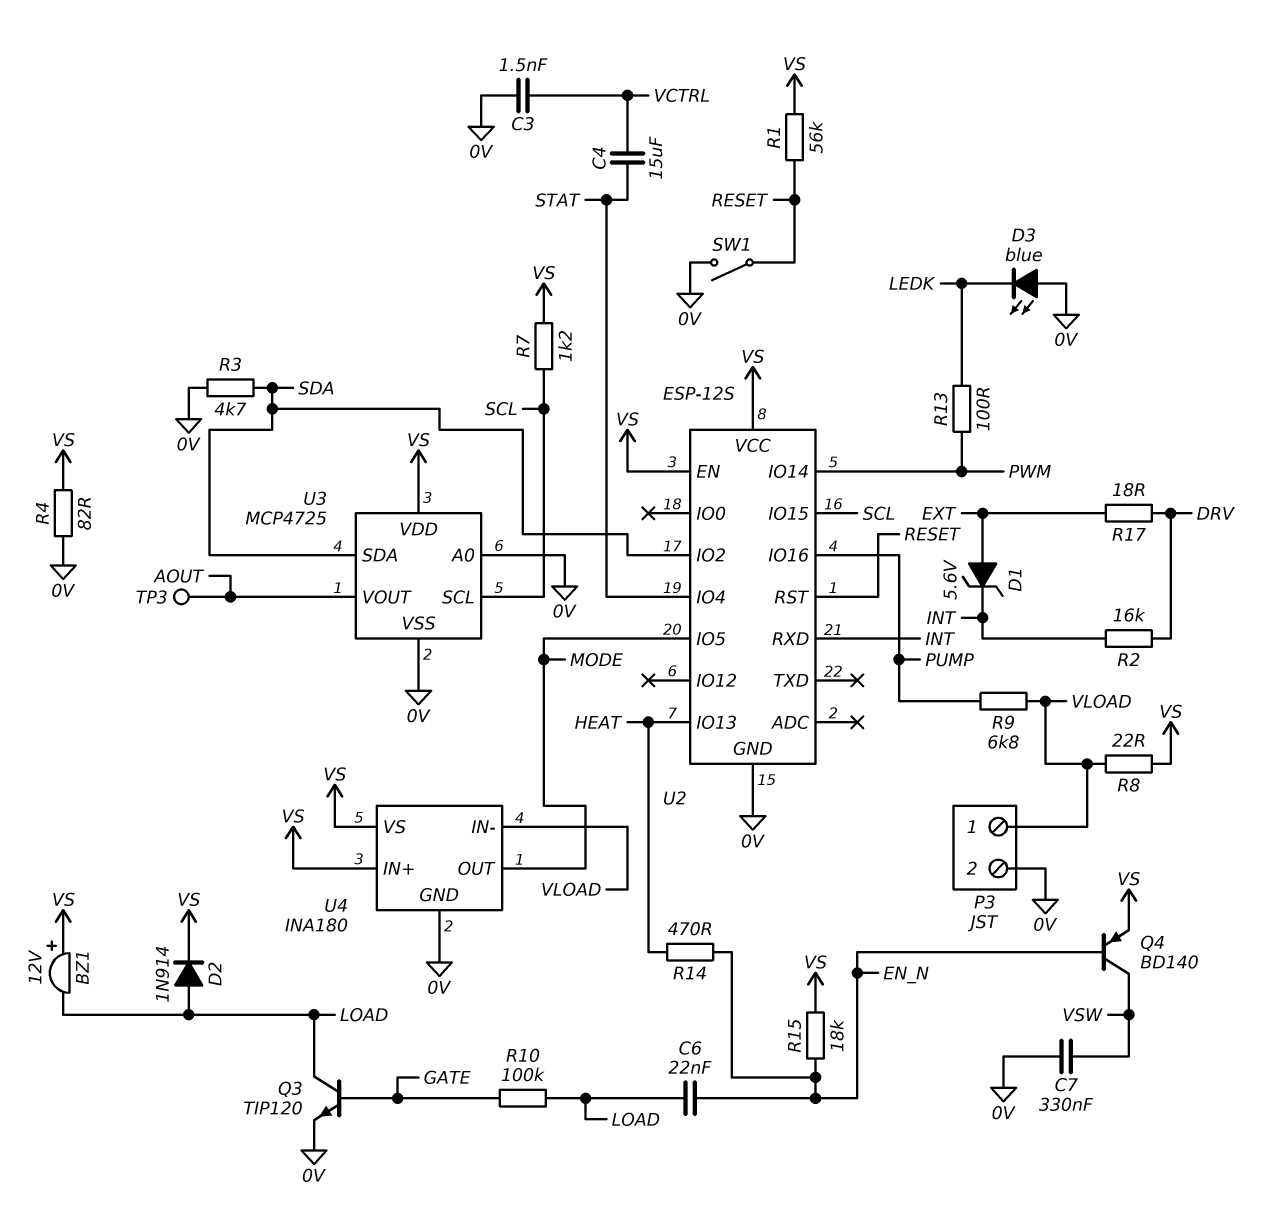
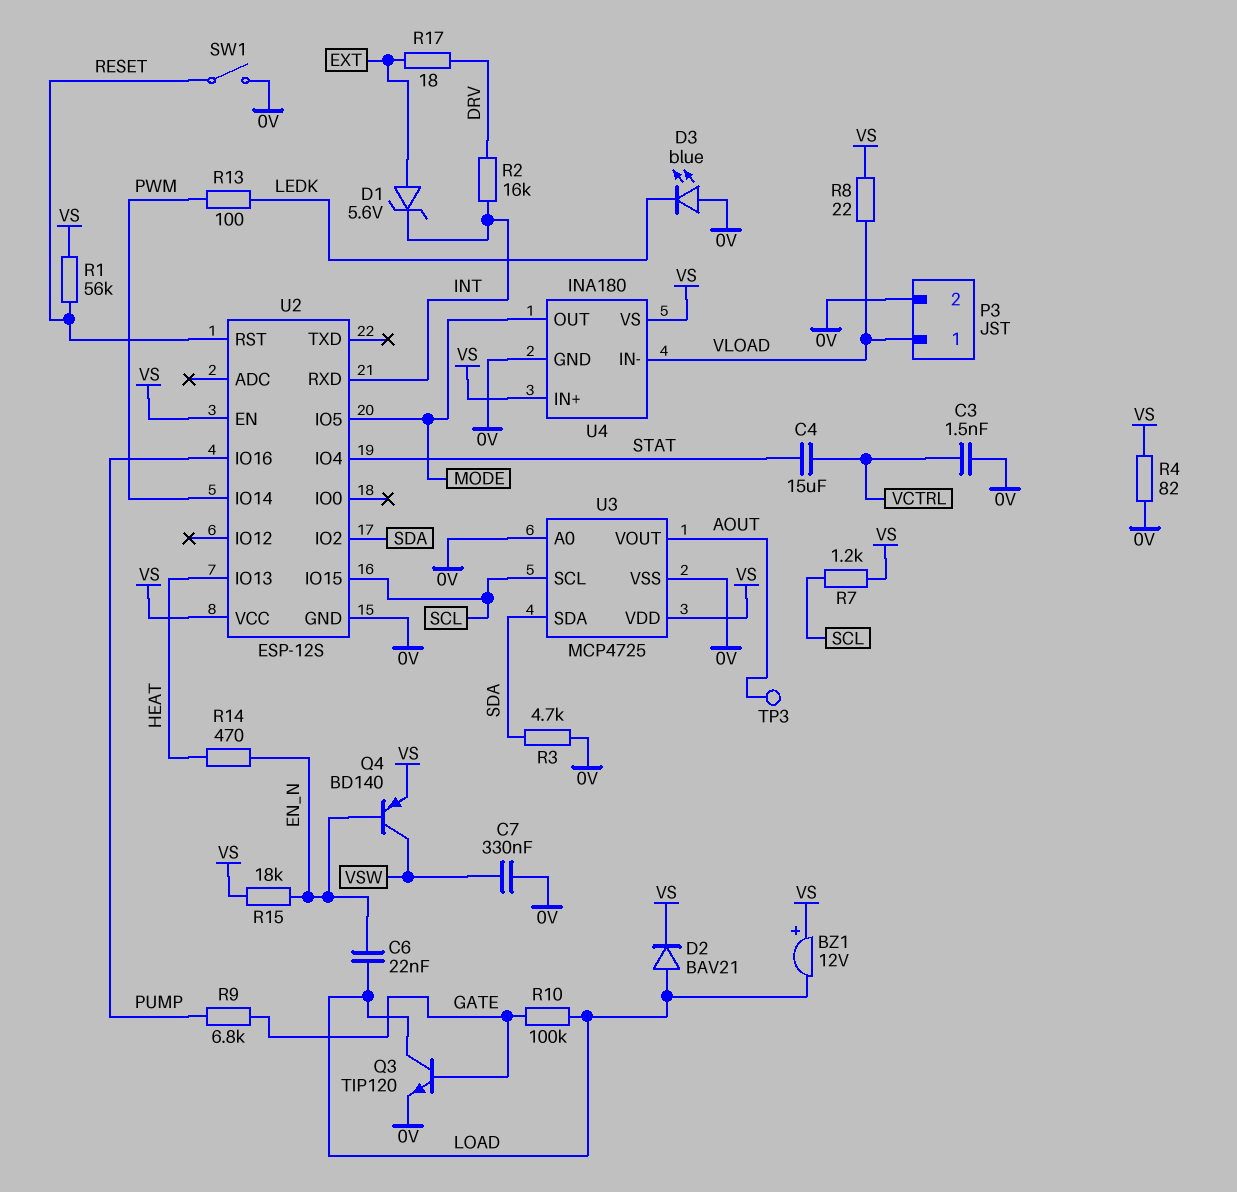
D2: diode 1N914 (A LOAD, K VS) -> diode BAV21 (A LOAD, K VS)
R9: 6.8k (PUMP, VLOAD) -> 6.8k (GATE, PUMP)

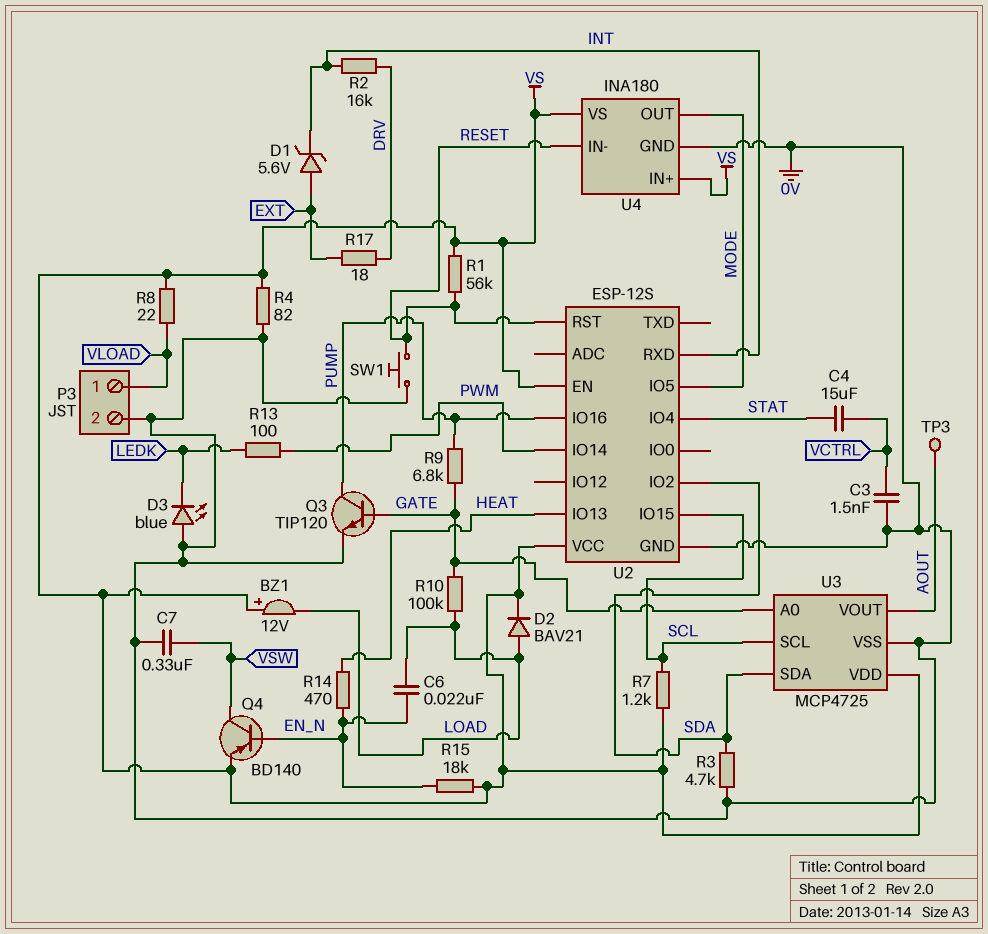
Q3: NPN TIP120 (B GATE, C LOAD, E 0V) -> NPN TIP120 (B GATE, C PUMP, E 0V)
SW1: switch (0V, RESET) -> button (0V, RESET)
U3 pin A0: 0V -> GATE
U4 pin IN-: VLOAD -> RESET

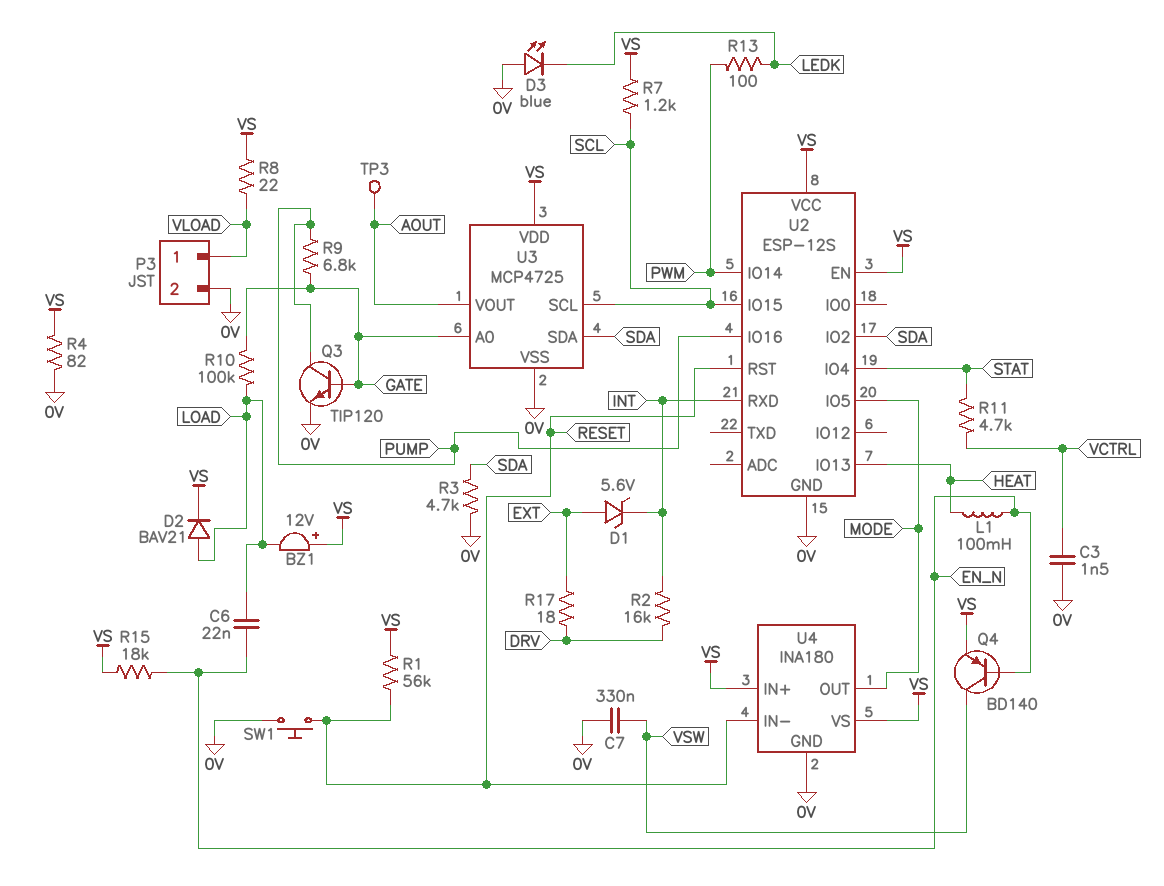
C4: 15uF (STAT, VCTRL) -> none
L1: none -> 100mH (EN_N, HEAT)
R11: none -> 4.7k (STAT, VCTRL)
R14: 470 (EN_N, HEAT) -> none

